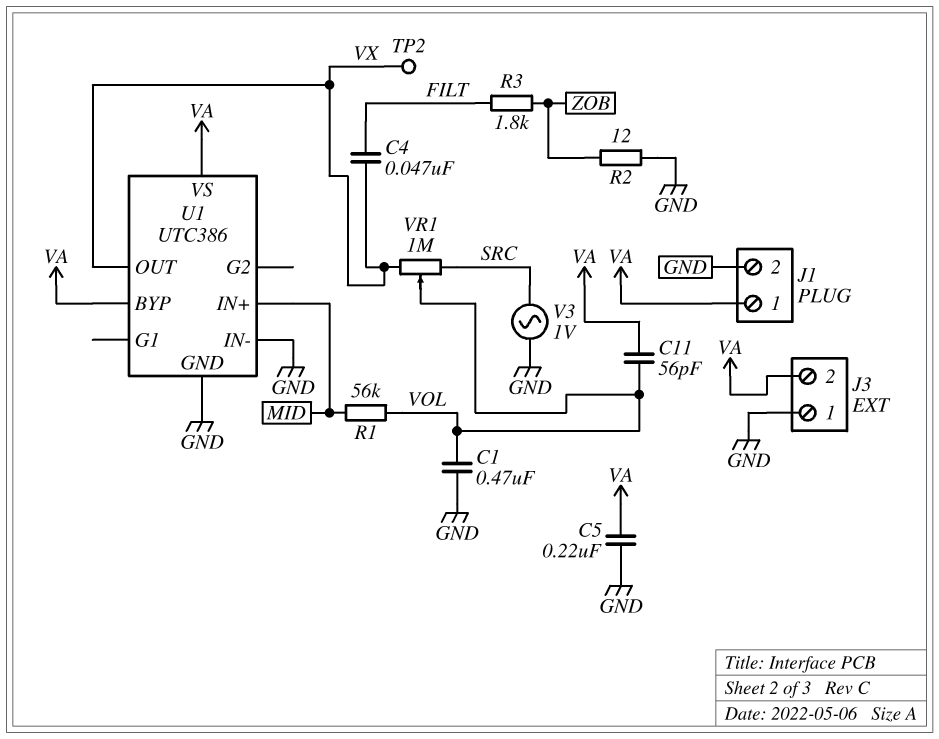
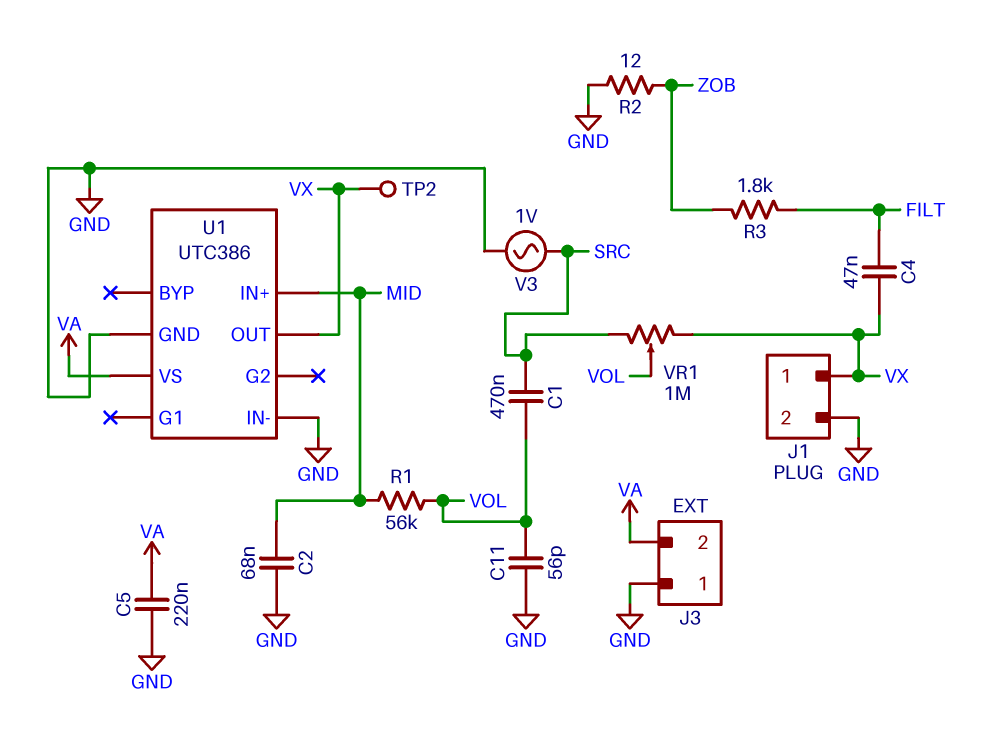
C1: 470nF (GND, VOL) -> 470nF (SRC, VOL)
C2: none -> 68nF (GND, MID)
C11: 56pF (VA, VOL) -> 56pF (GND, VOL)
J1 pin 1: VA -> VX
U1 pin BYP: VA -> none

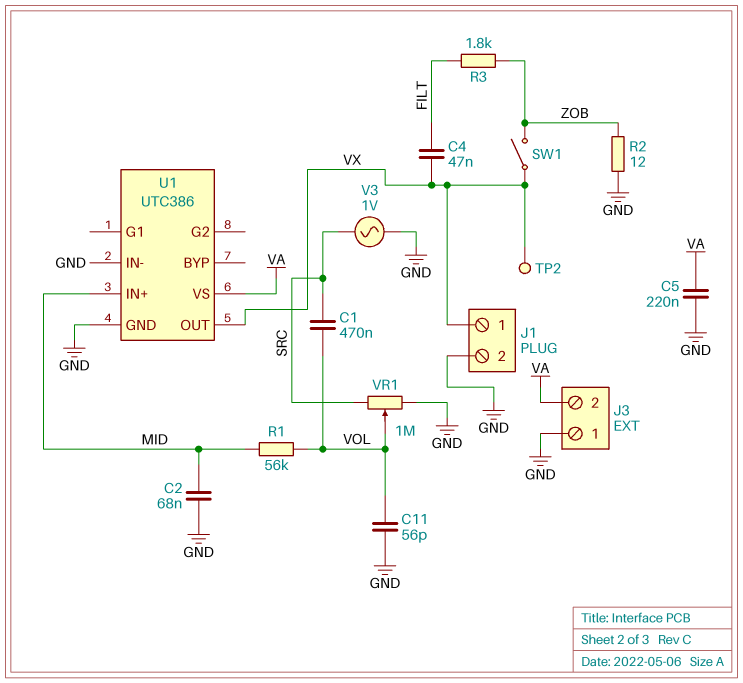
SW1: none -> switch (VX, ZOB)
VR1: 1M (SRC, VX, wiper VOL) -> 1M (GND, SRC, wiper VOL)

